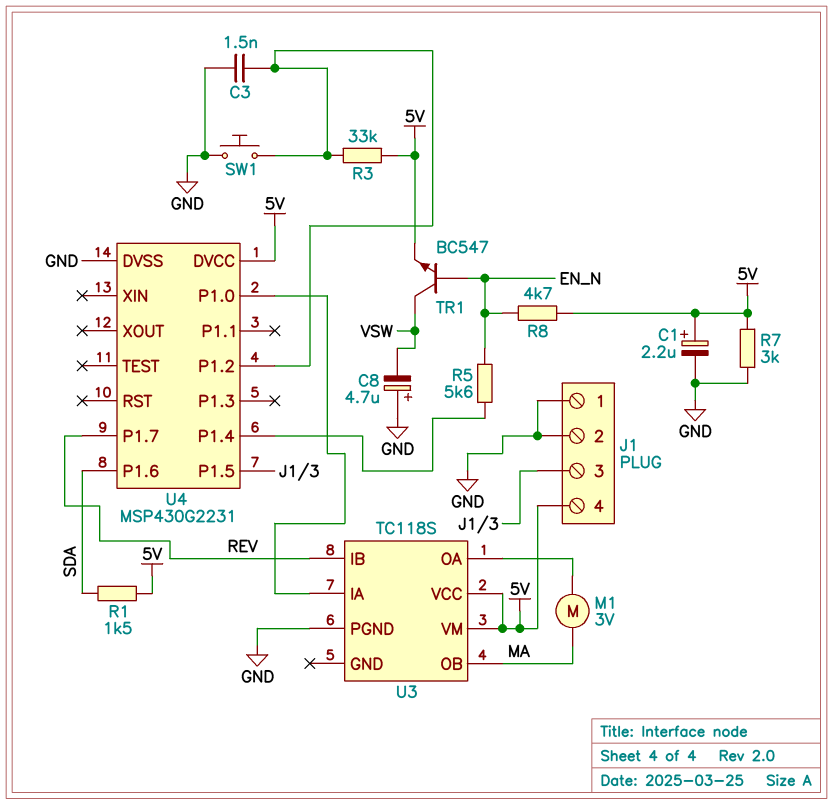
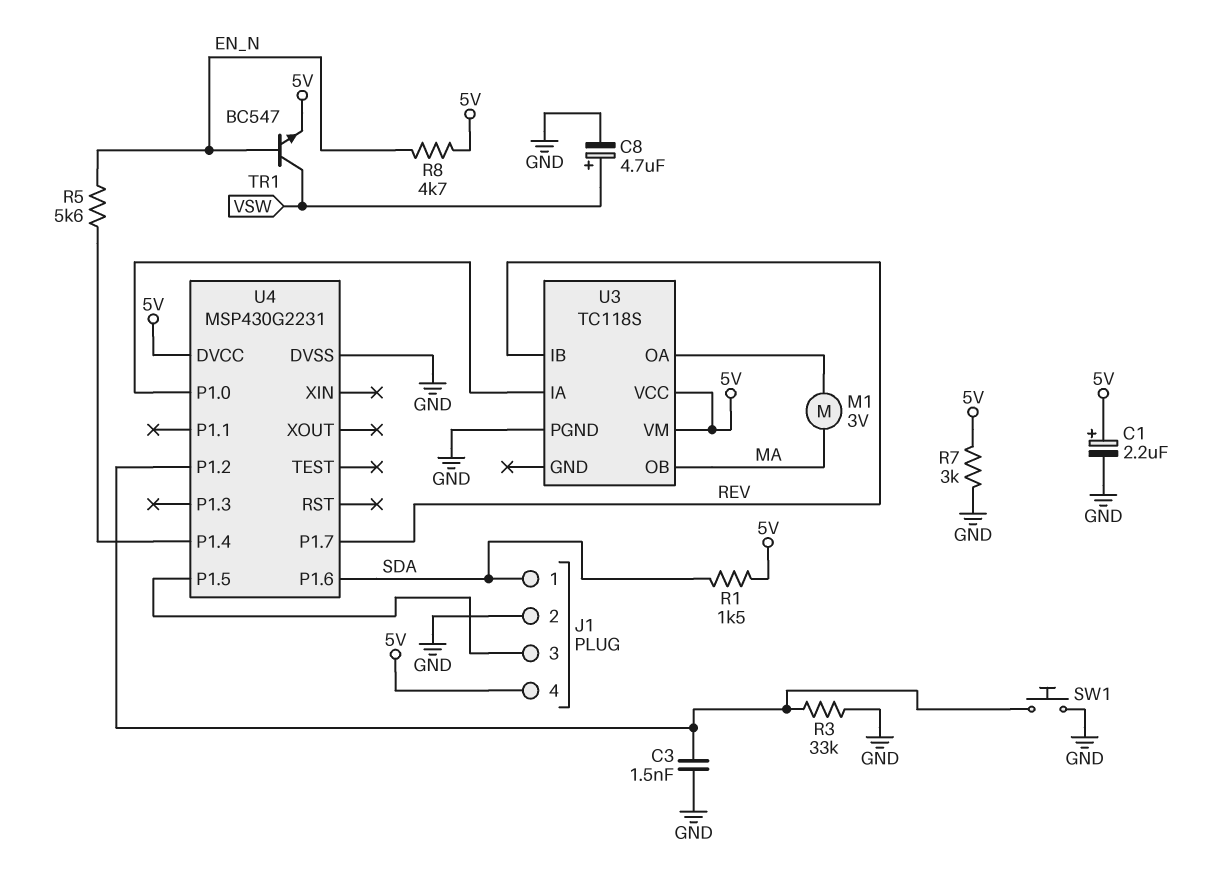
C8: 4.7uF (plus GND, minus VSW) -> 4.7uF (plus VSW, minus GND)
J1 pin 1: GND -> SDA
R3: 33k (5V, U4/P1.2) -> 33k (GND, U4/P1.2)

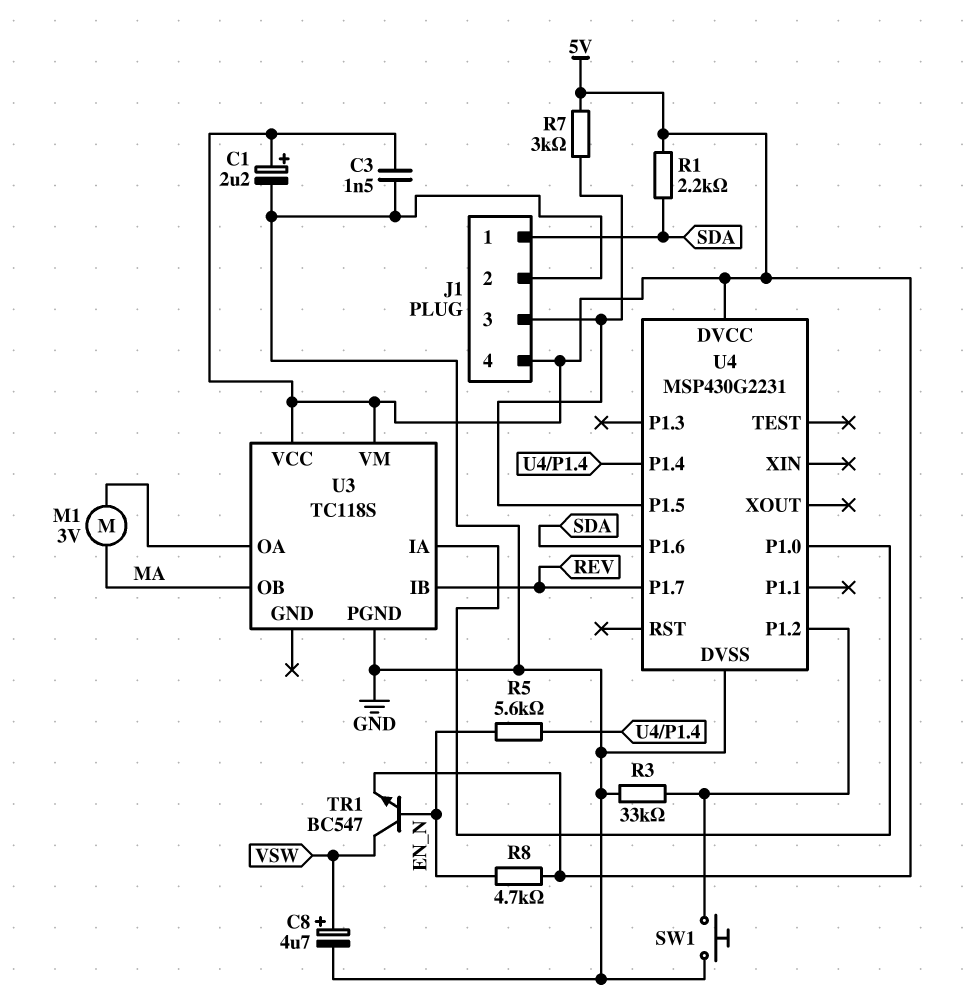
C3: 1.5nF (GND, U4/P1.2) -> 1.5nF (5V, GND)
R1: 1.5k (5V, SDA) -> 2.2k (5V, SDA)
R7: 3k (5V, GND) -> 3k (5V, J1/3)

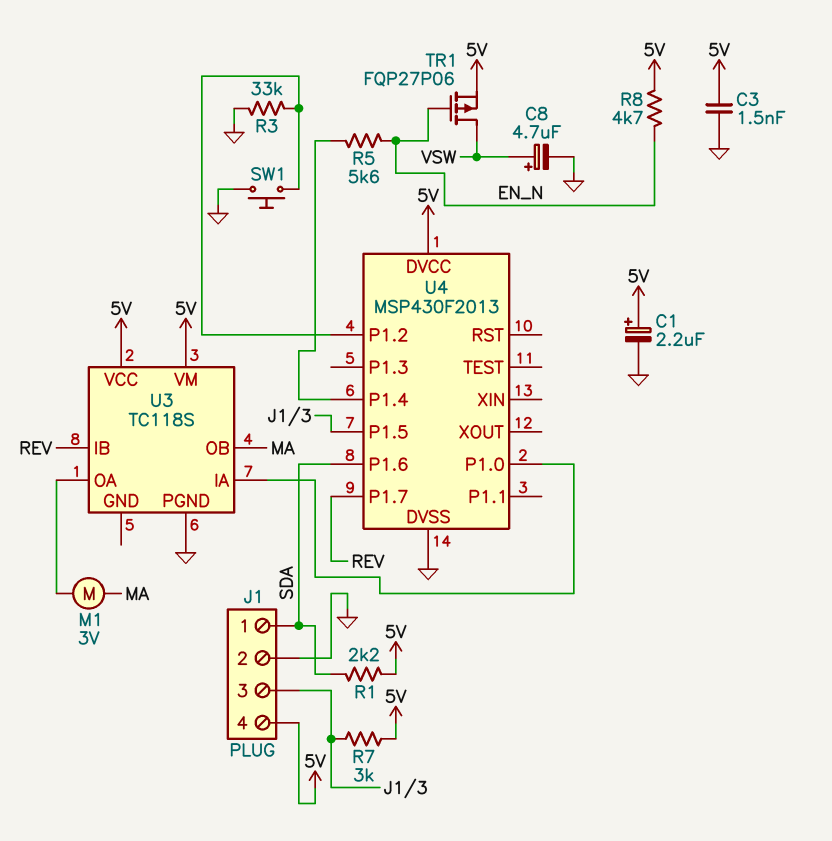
TR1: NPN BC547 (B EN_N, C VSW, E 5V) -> PMOS FQP27P06 (G EN_N, D VSW, S 5V)
U4: MSP430G2231 -> MSP430F2013

